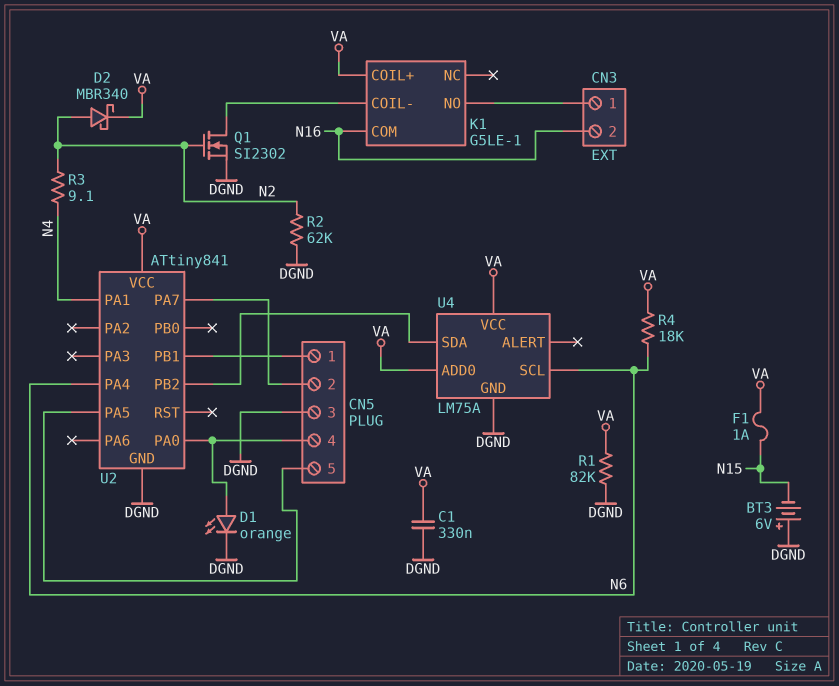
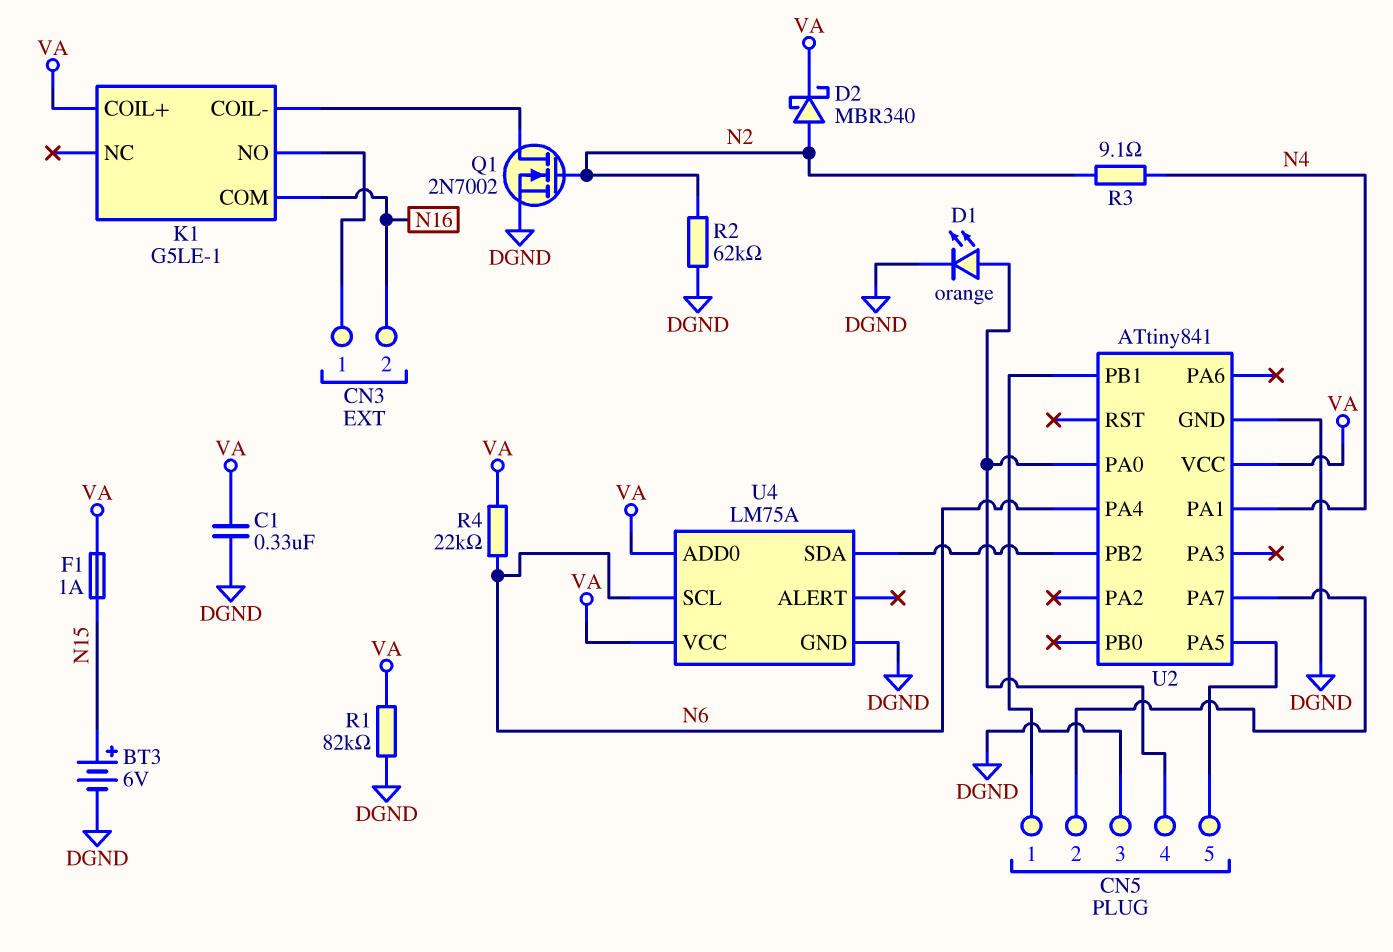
BT3: 6V (plus DGND, minus N15) -> 6V (plus N15, minus DGND)
Q1: NMOS SI2302 (G N2, D K1/COIL-, S DGND) -> NMOS 2N7002 (G N2, D K1/COIL-, S DGND)
R4: 18k (N6, VA) -> 22k (N6, VA)

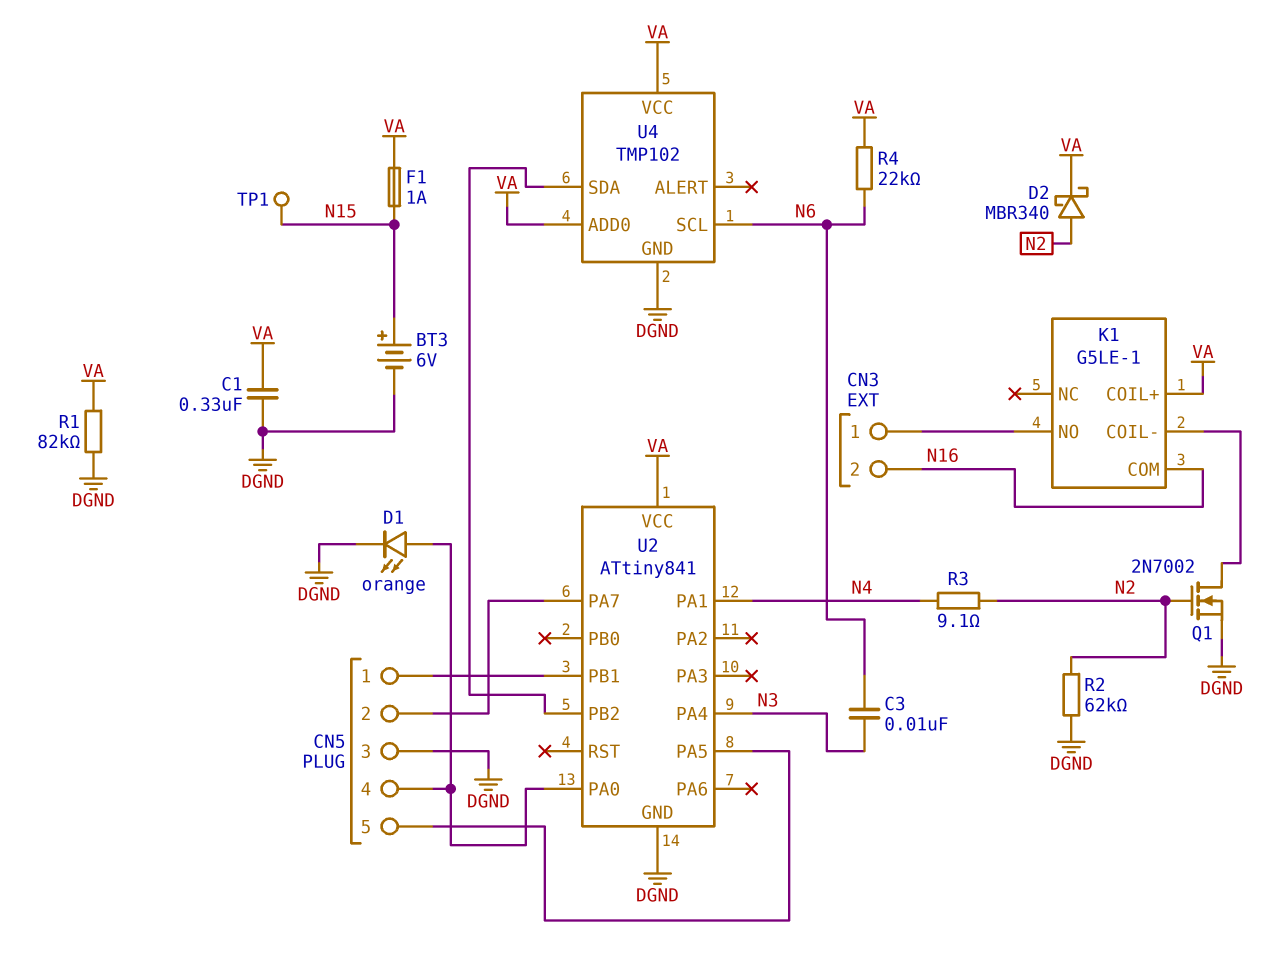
C3: none -> 10nF (N3, N6)
TP1: none -> test point (N15)
U2 pin PA4: N6 -> N3
U4: LM75A -> TMP102

